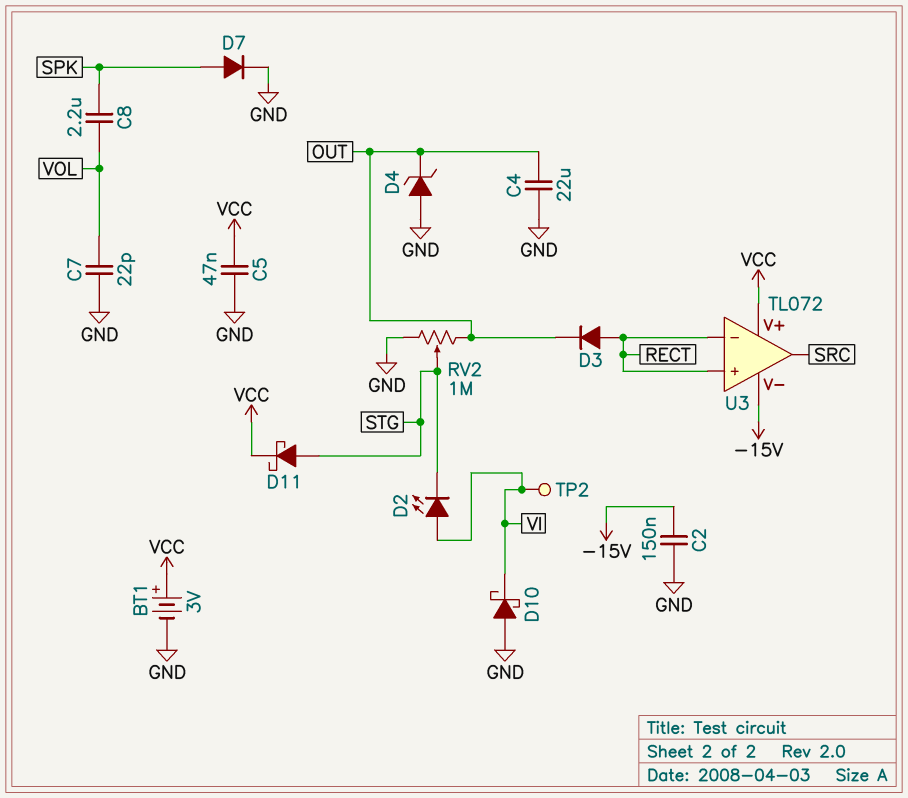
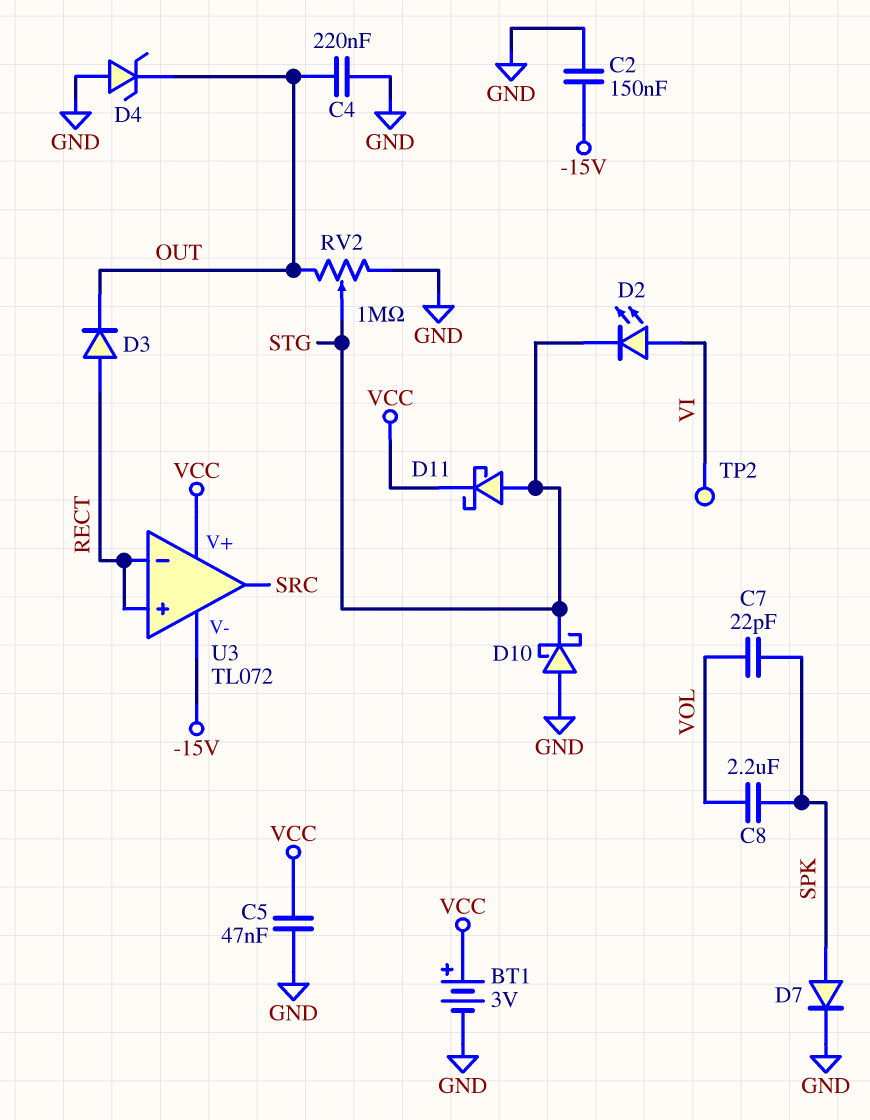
C4: 22uF (GND, OUT) -> 220nF (GND, OUT)
C7: 22pF (GND, VOL) -> 22pF (SPK, VOL)
D10: schottky (A GND, K VI) -> schottky (A GND, K STG)

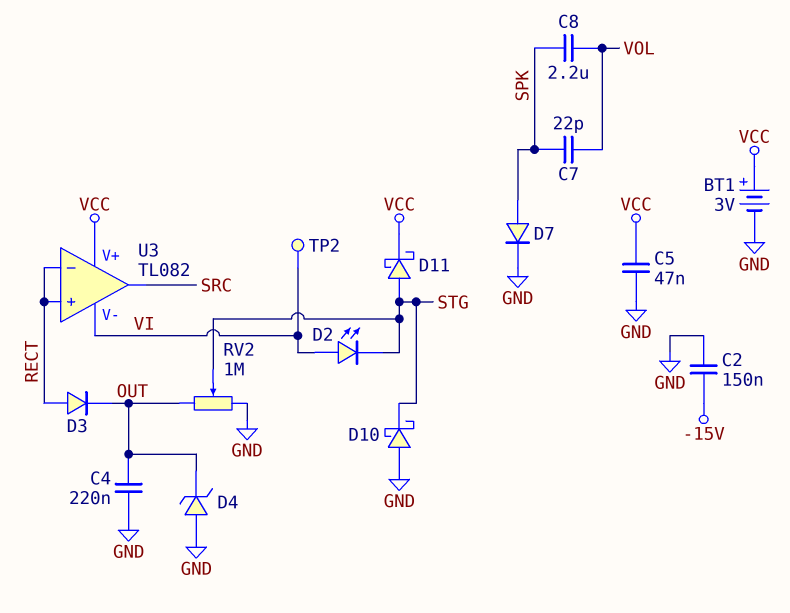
U3: TL072 -> TL082
U3 pin V-: -15V -> VI

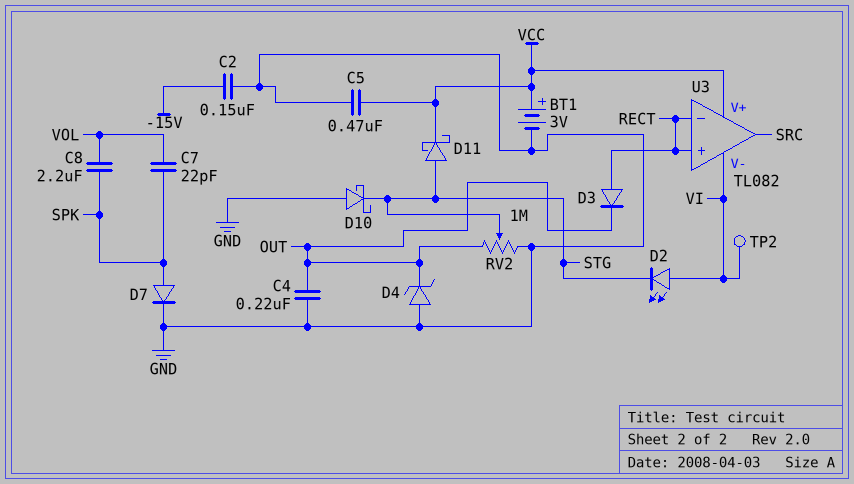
C5: 47nF (GND, VCC) -> 470nF (GND, VCC)

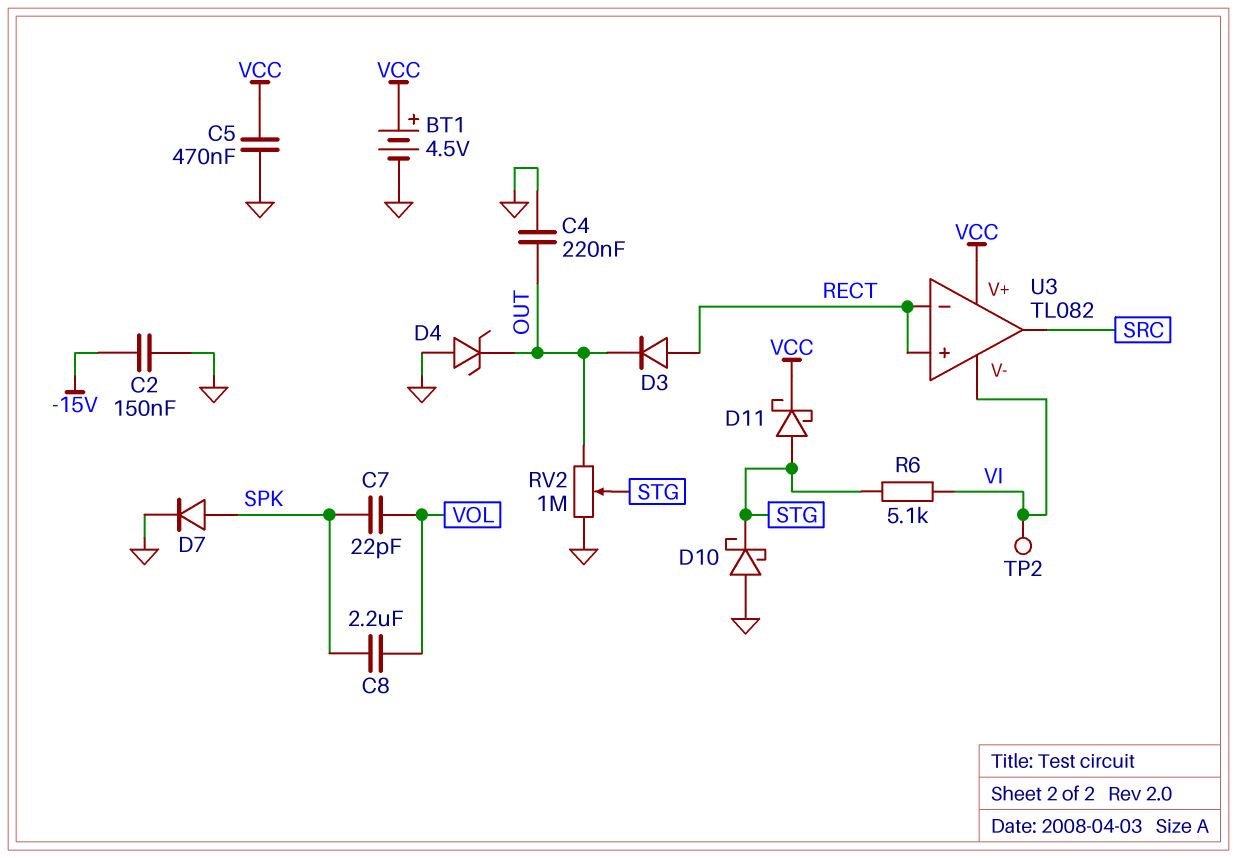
BT1: 3V (plus VCC, minus GND) -> 4.5V (plus VCC, minus GND)
D2: LED (A VI, K STG) -> none
R6: none -> 5.1k (STG, VI)

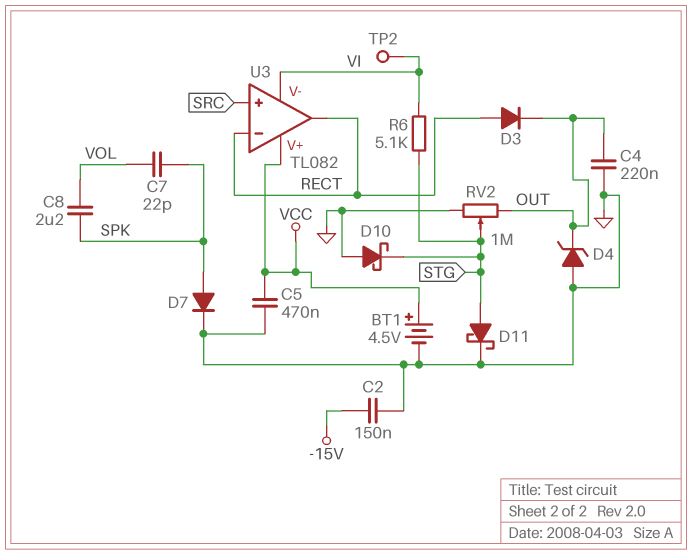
D11: schottky (A STG, K VCC) -> schottky (A STG, K GND)
U3 pin in+: RECT -> SRC
U3 pin out: SRC -> RECT

